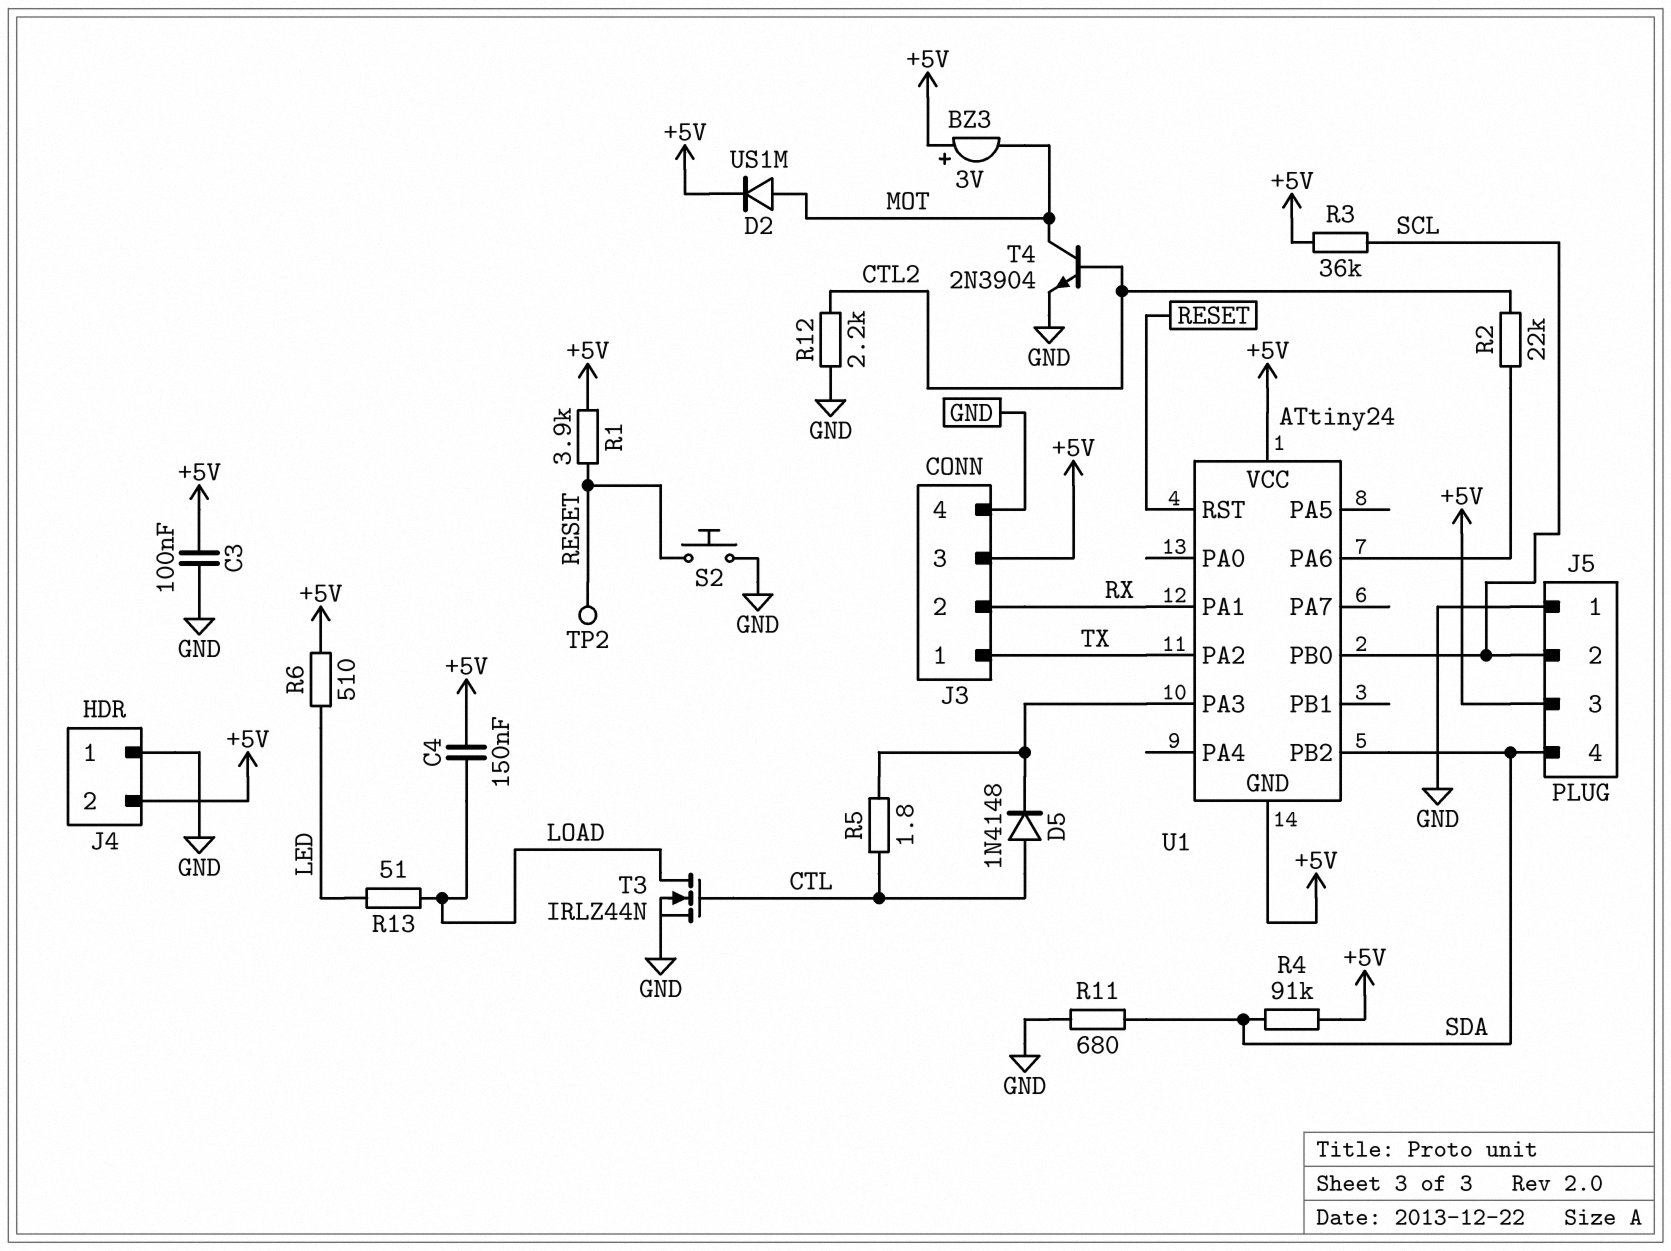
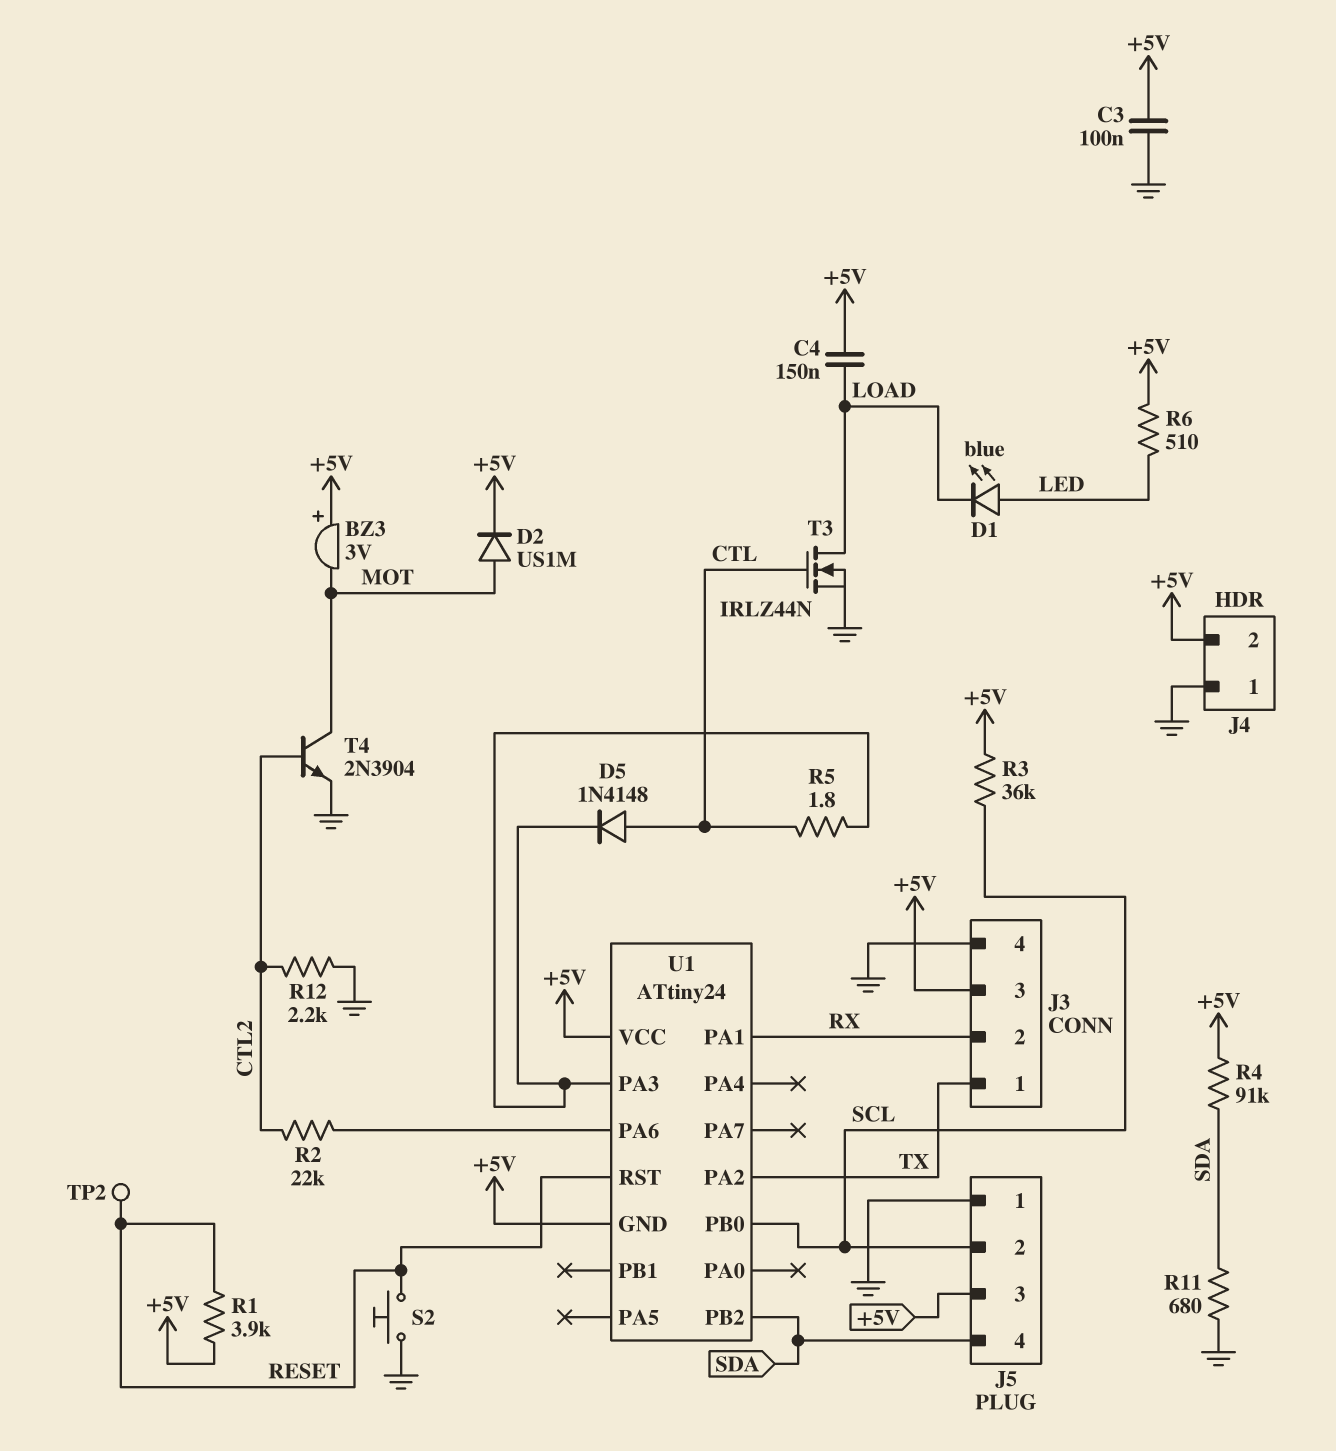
D1: none -> LED blue (A LED, K LOAD)
R13: 51 (LED, LOAD) -> none

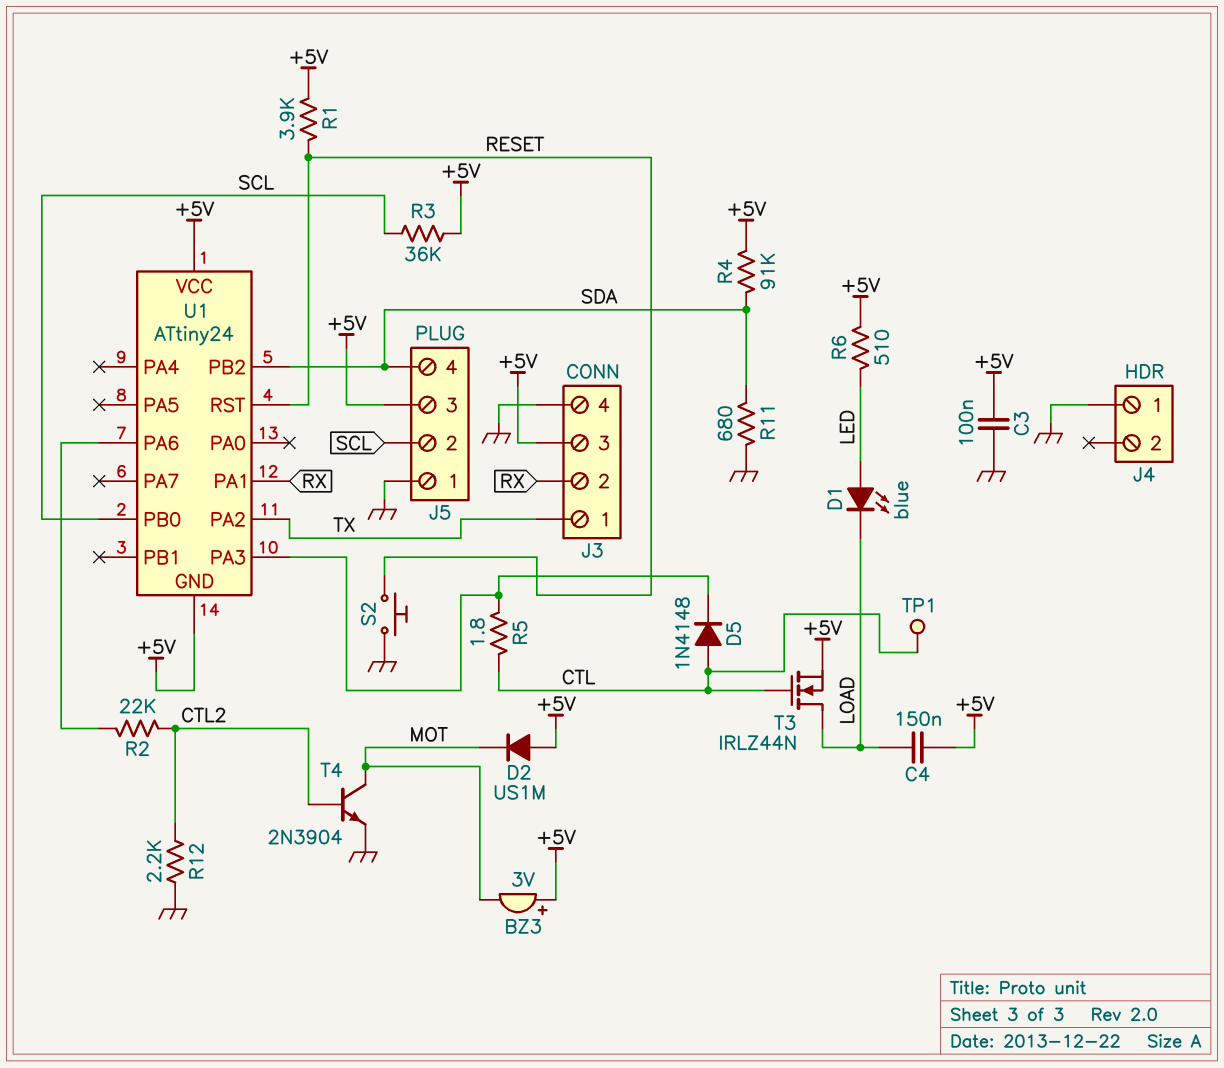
D2: diode US1M (A MOT, K +5V) -> diode US1M (A +5V, K MOT)
J4 pin 2: +5V -> none
T3: NMOS IRLZ44N (G CTL, D LOAD, S GND) -> NMOS IRLZ44N (G CTL, D LOAD, S +5V)
TP1: none -> test point (CTL)
TP2: test point (RESET) -> none

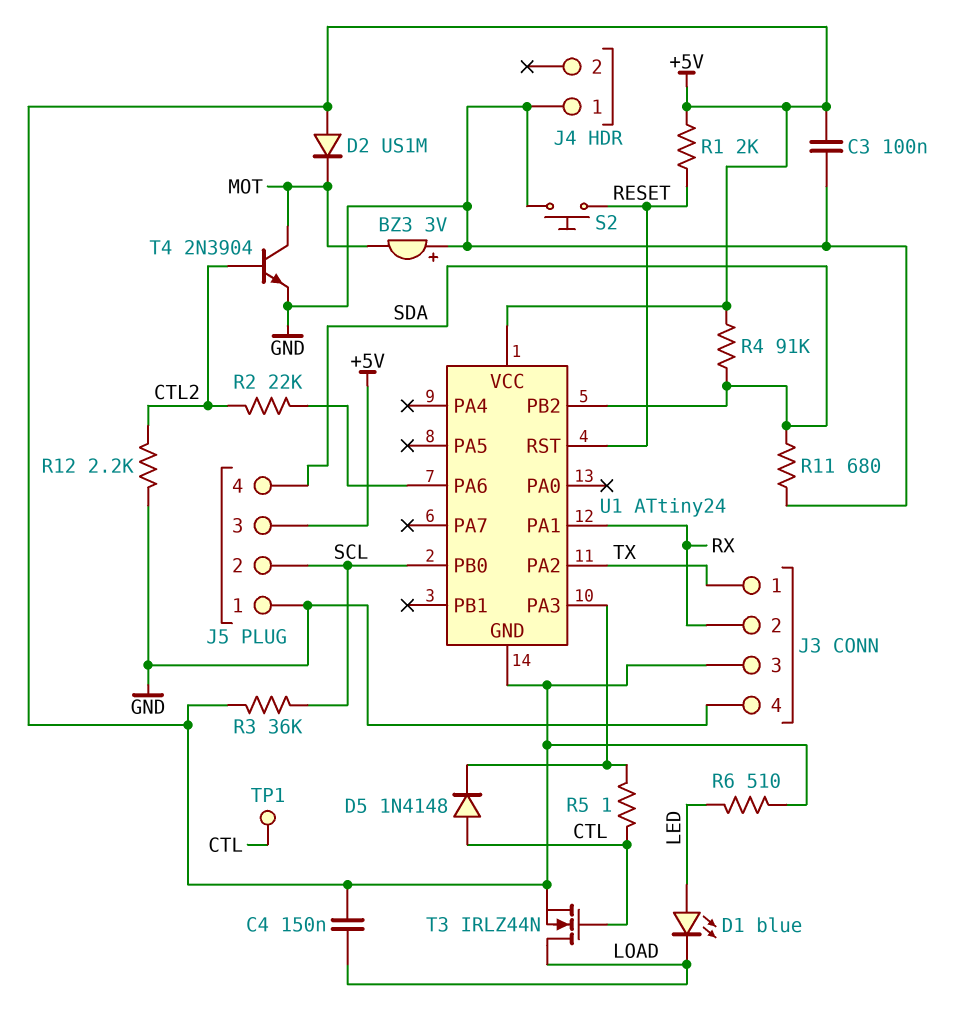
BZ3: buzzer 3V (plus +5V, minus MOT) -> buzzer 3V (plus GND, minus MOT)
R1: 3.9k (+5V, RESET) -> 2k (+5V, RESET)
R5: 1.8 (CTL, U1/PA3) -> 1 (CTL, U1/PA3)

